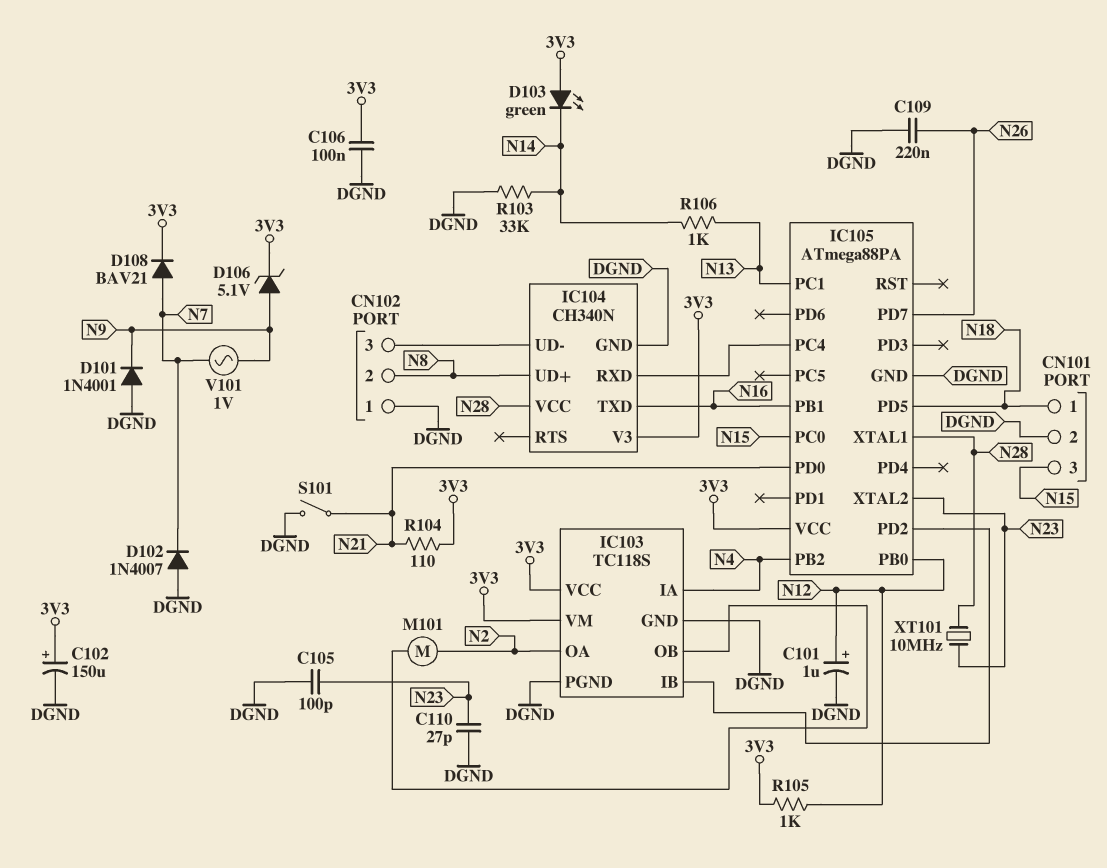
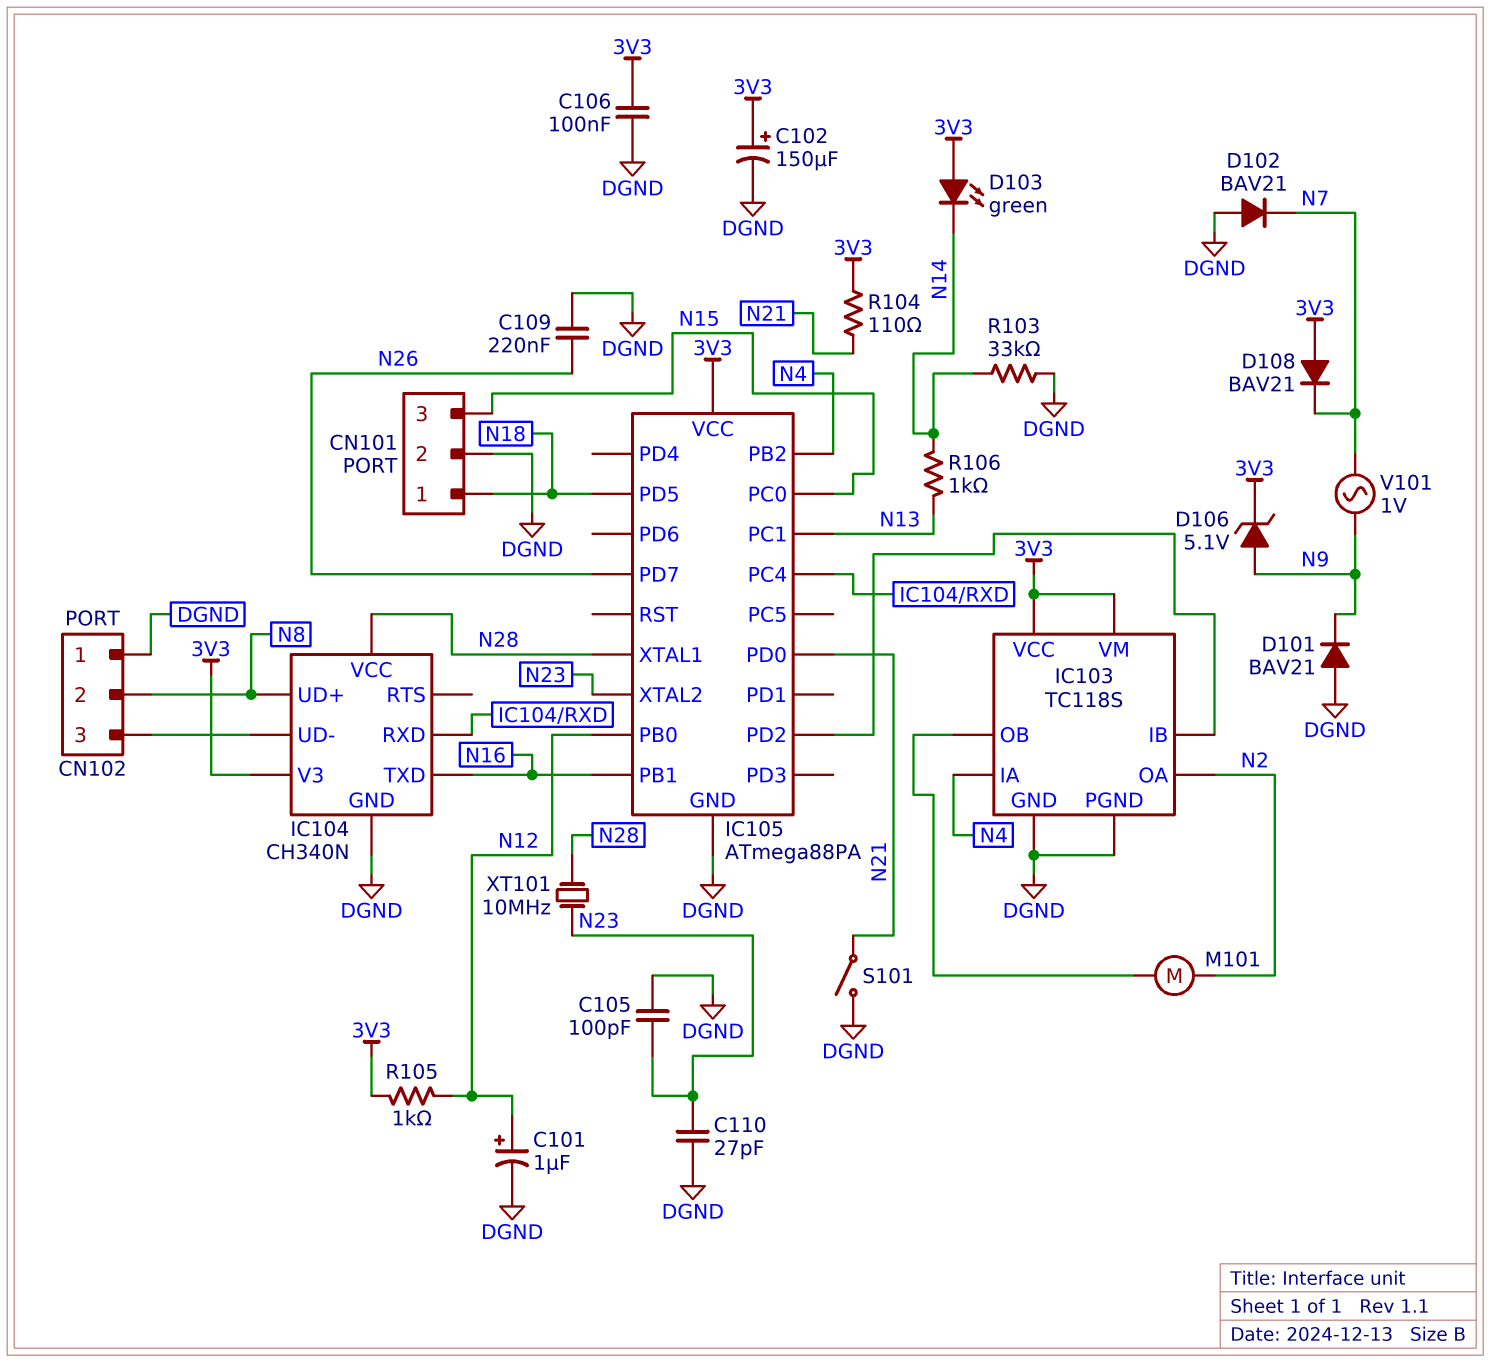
D101: diode 1N4001 (A DGND, K N9) -> diode BAV21 (A DGND, K N9)
D102: diode 1N4007 (A DGND, K N7) -> diode BAV21 (A DGND, K N7)
D108: diode BAV21 (A N7, K 3V3) -> diode BAV21 (A 3V3, K N7)

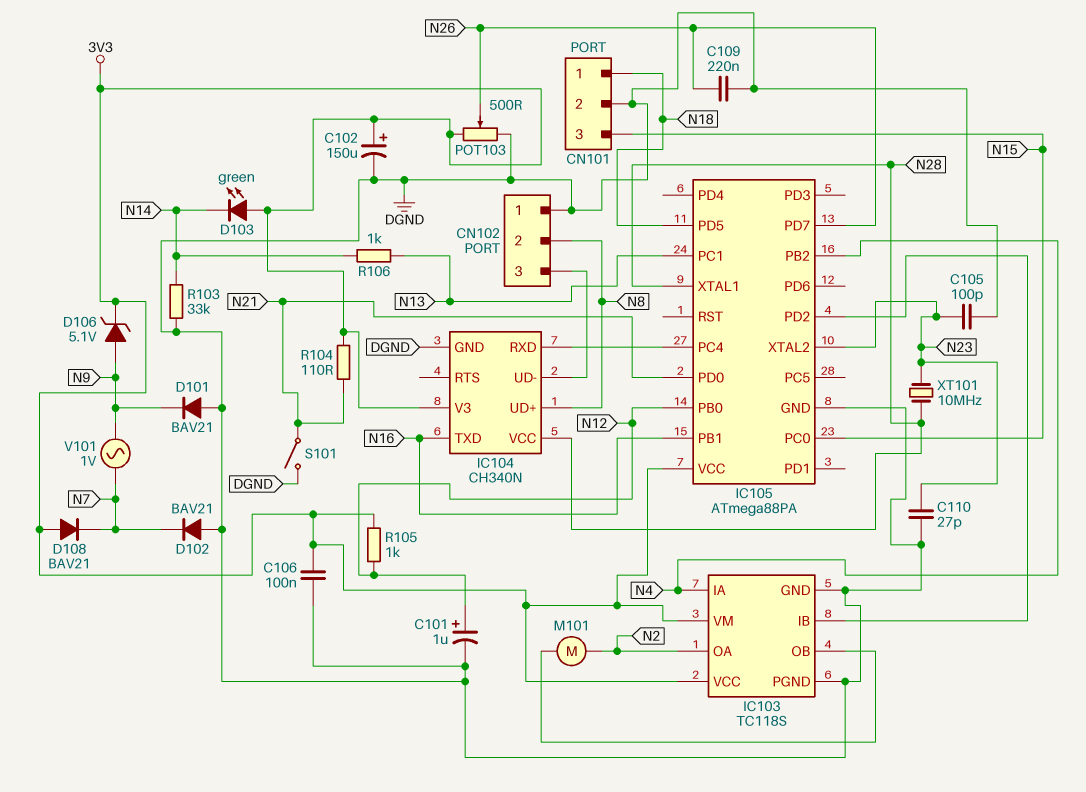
POT103: none -> 500 (3V3, DGND, wiper N26)

